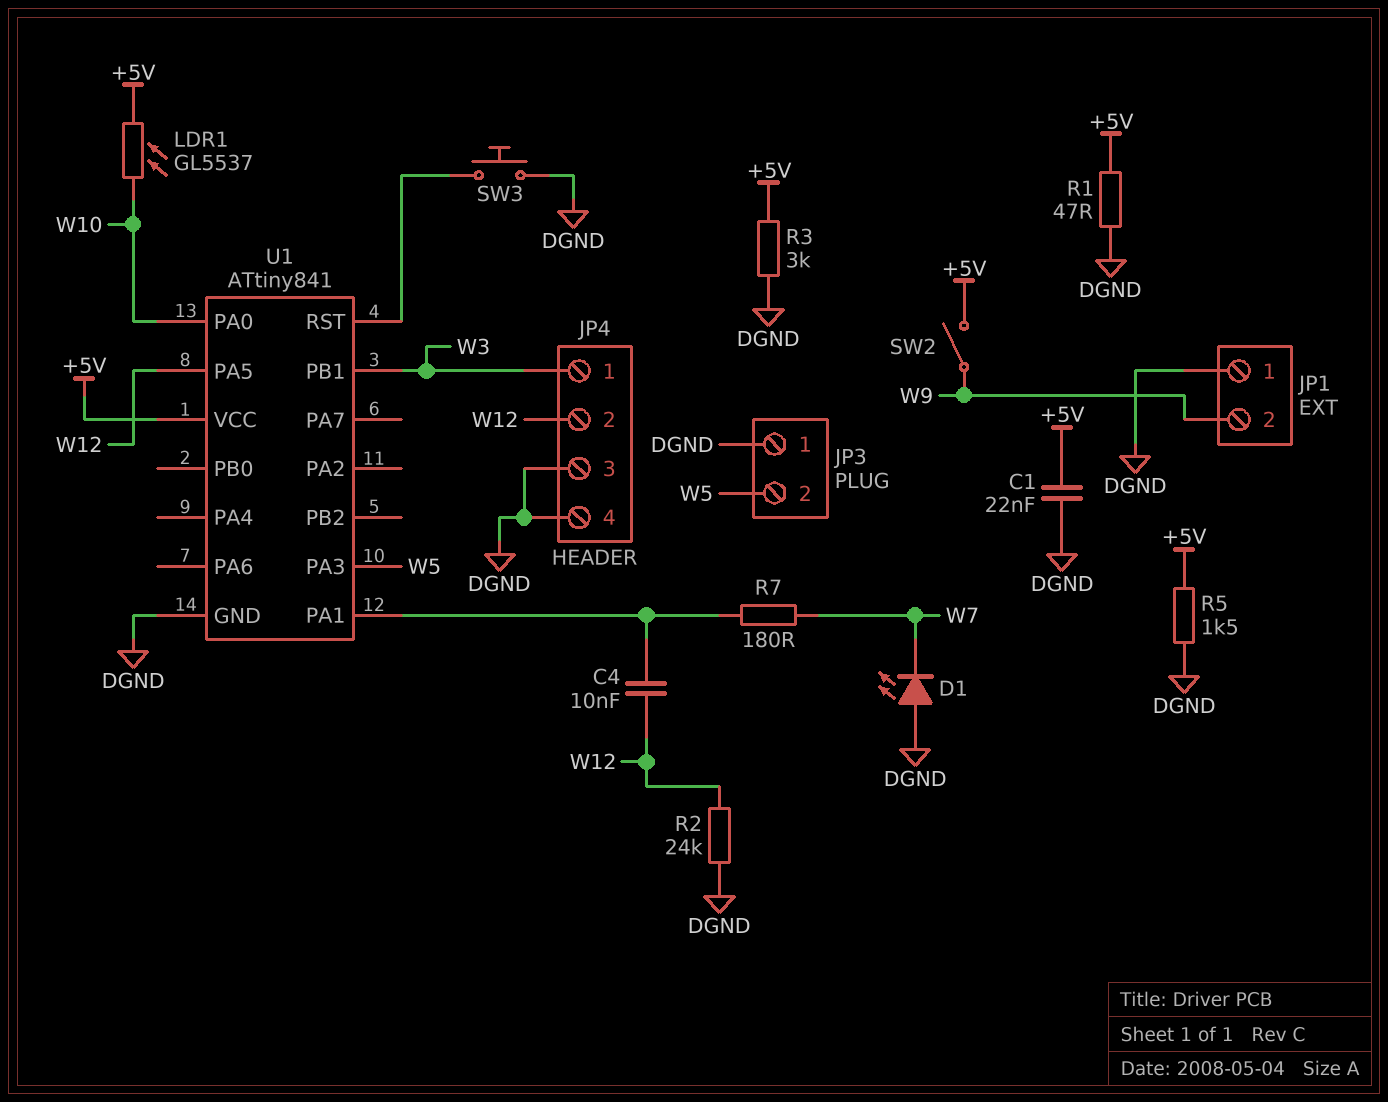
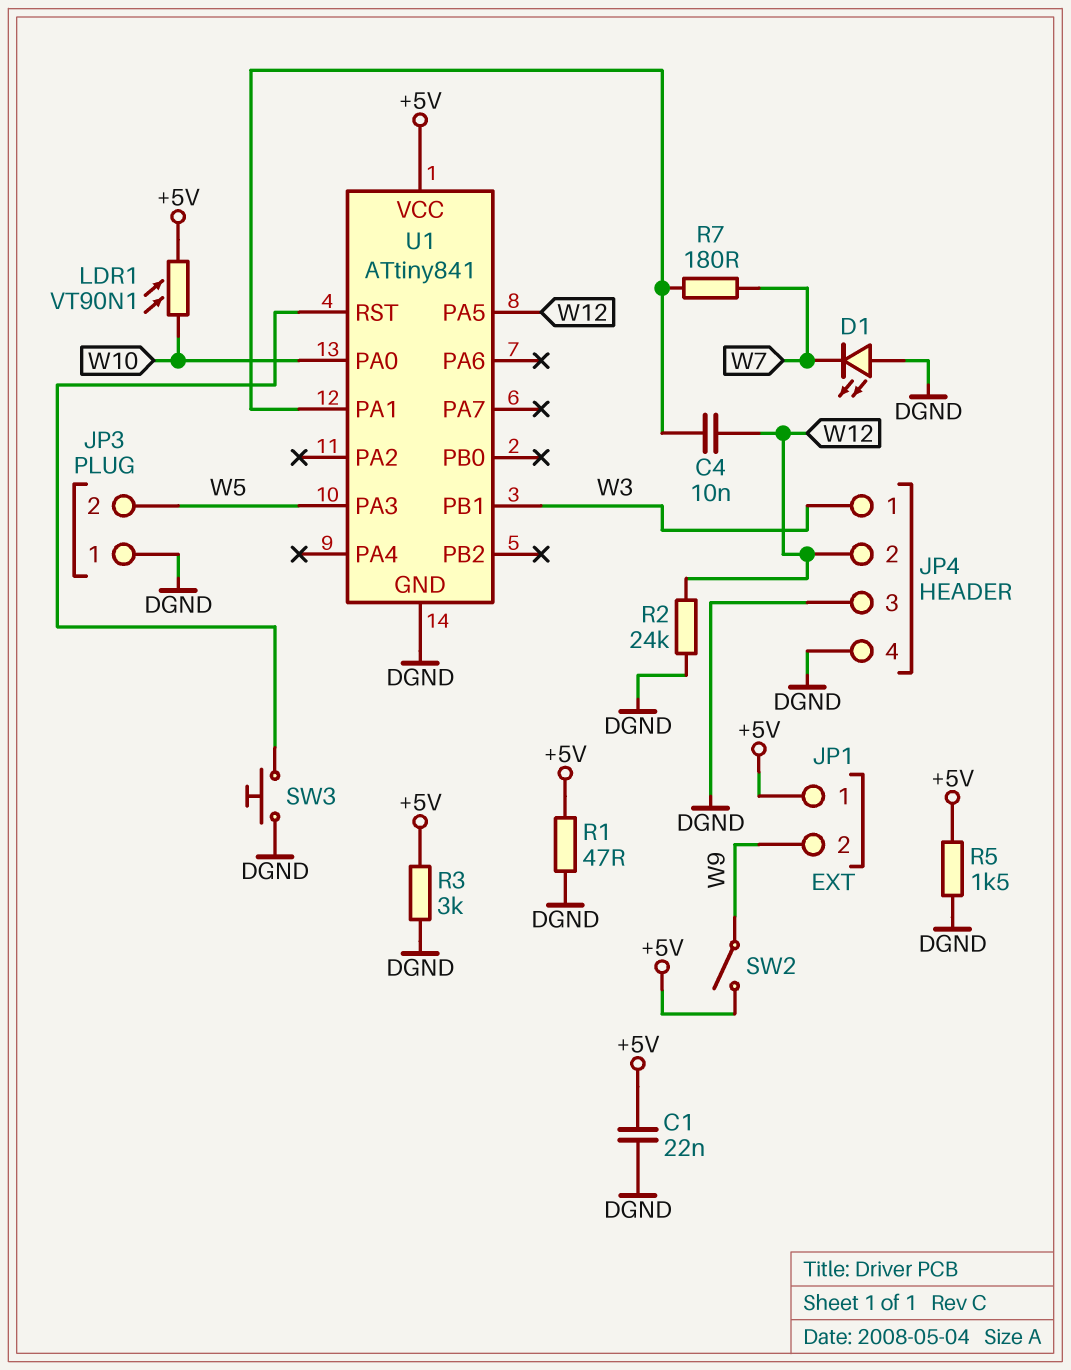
JP1 pin 1: DGND -> +5V
LDR1: GL5537 (+5V, W10) -> VT90N1 (+5V, W10)

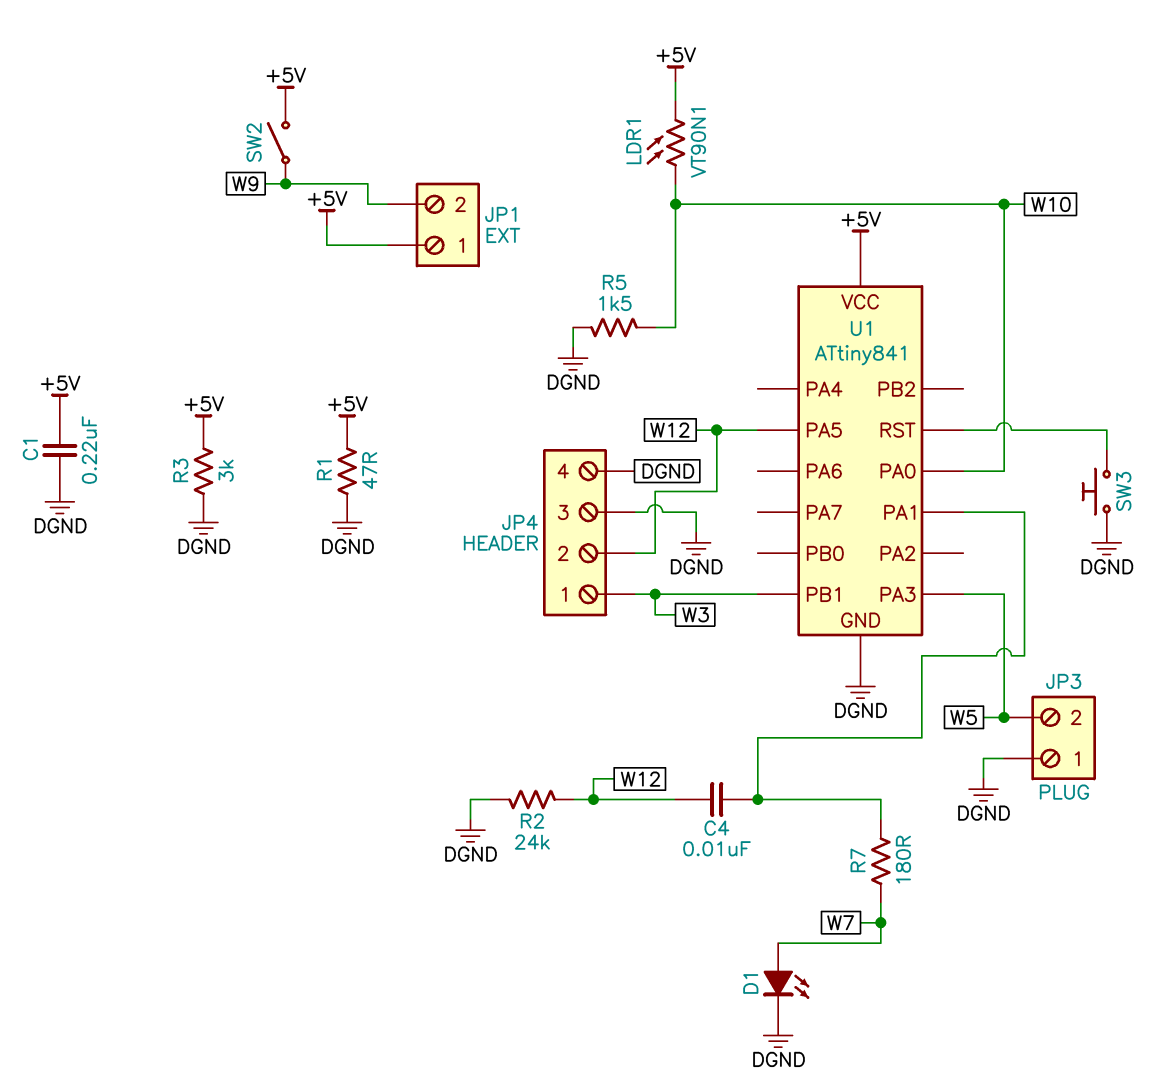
C1: 22nF (+5V, DGND) -> 220nF (+5V, DGND)
D1: LED (A DGND, K W7) -> LED (A W7, K DGND)
R5: 1.5k (+5V, DGND) -> 1.5k (DGND, W10)

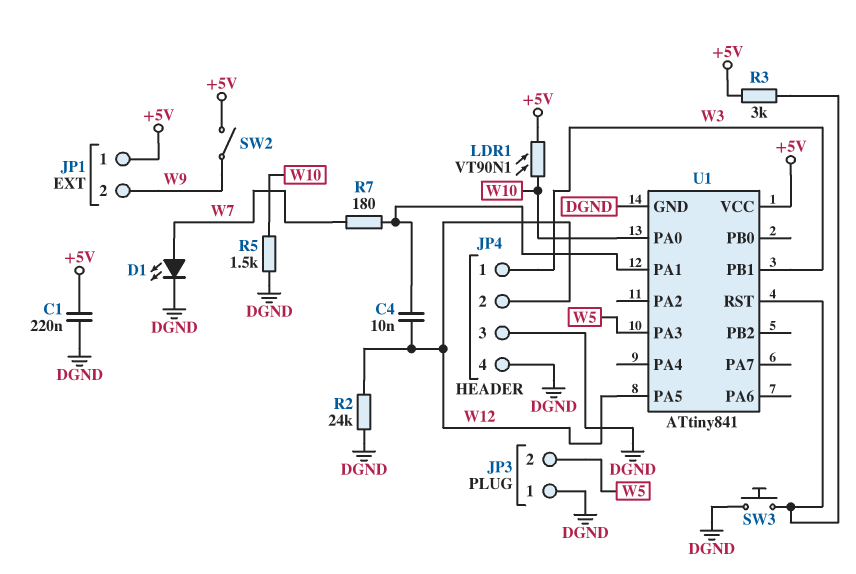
R1: 47 (+5V, DGND) -> none
R3: 3k (+5V, DGND) -> 3k (+5V, U1/RST)

